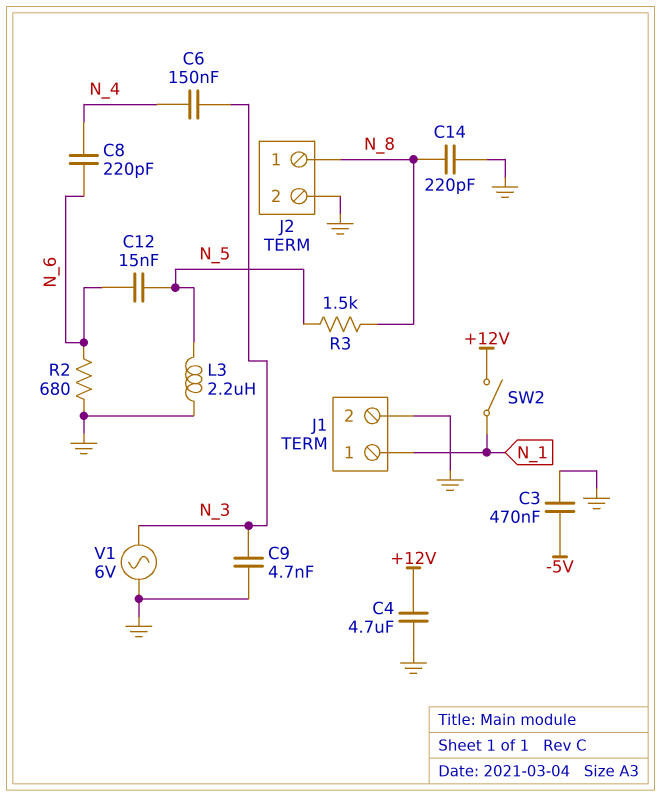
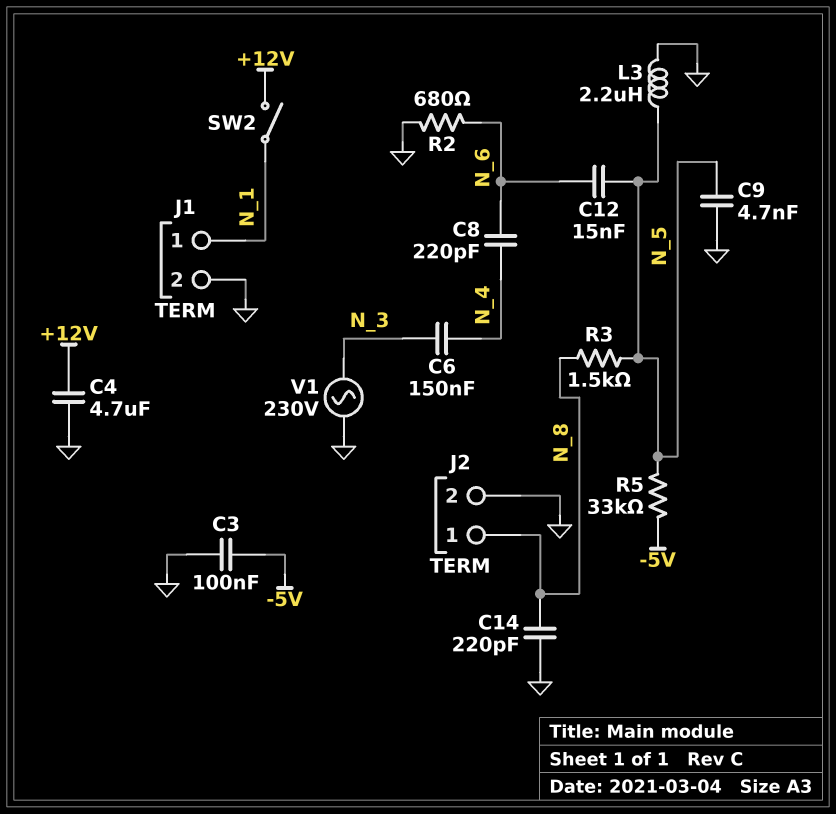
C3: 470nF (-5V, GND) -> 100nF (-5V, GND)
C9: 4.7nF (GND, N_3) -> 4.7nF (GND, N_5)
R5: none -> 33k (-5V, N_5)
V1: AC 6V (GND, N_3) -> AC 230V (GND, N_3)

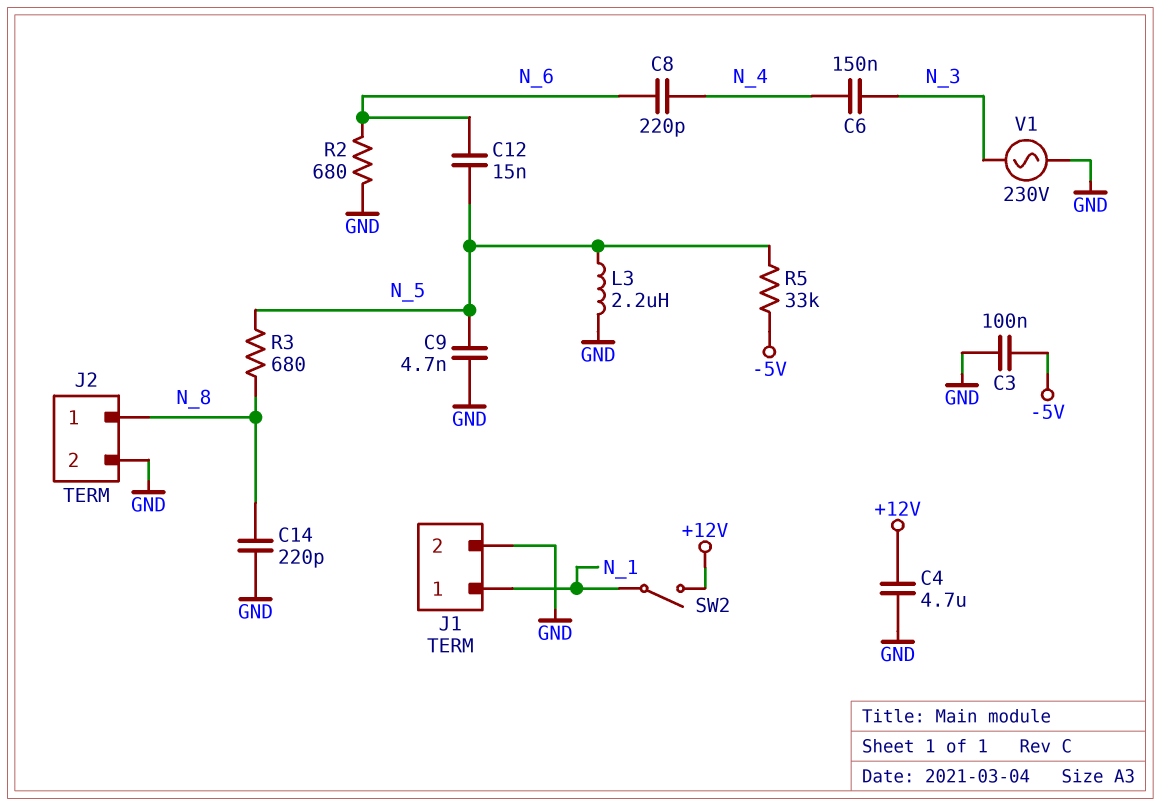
R3: 1.5k (N_5, N_8) -> 680 (N_5, N_8)

